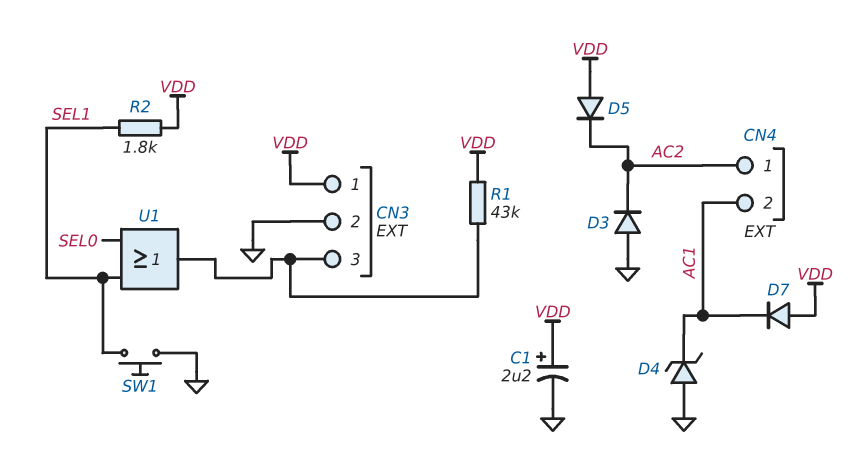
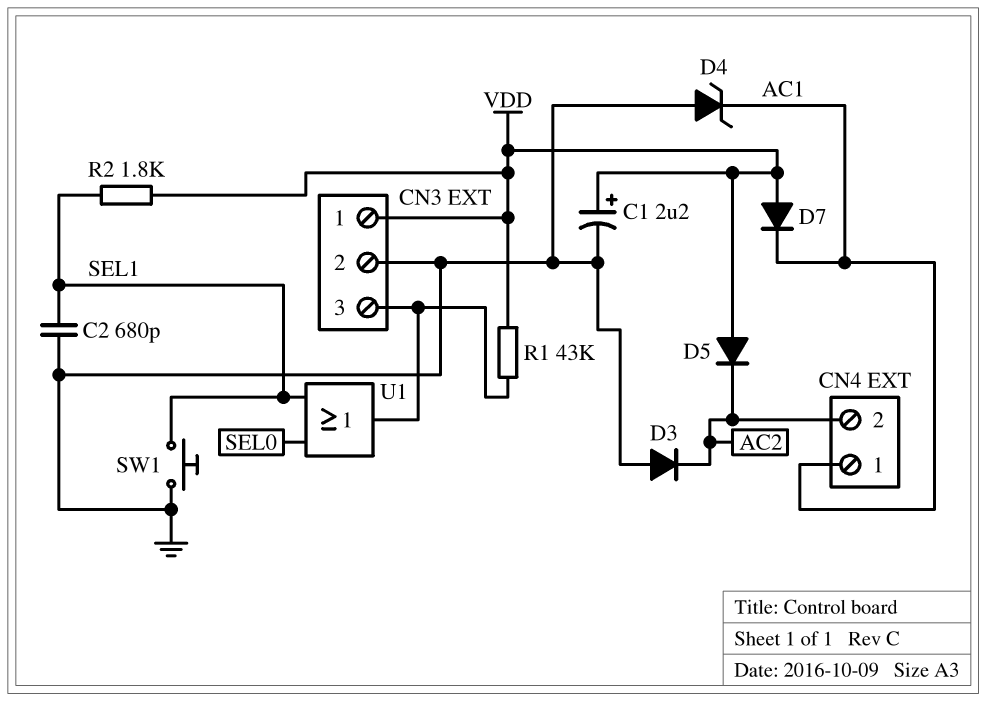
C2: none -> 680pF (GND, SEL1)
CN4 pin 1: AC2 -> AC1
CN4 pin 2: AC1 -> AC2

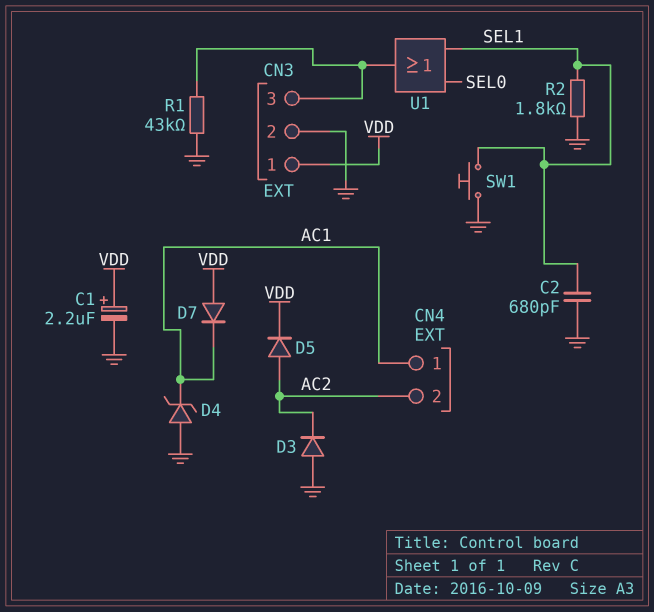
D5: diode (A VDD, K AC2) -> diode (A AC2, K VDD)
R1: 43k (CN3/3, VDD) -> 43k (CN3/3, GND)
R2: 1.8k (SEL1, VDD) -> 1.8k (GND, SEL1)

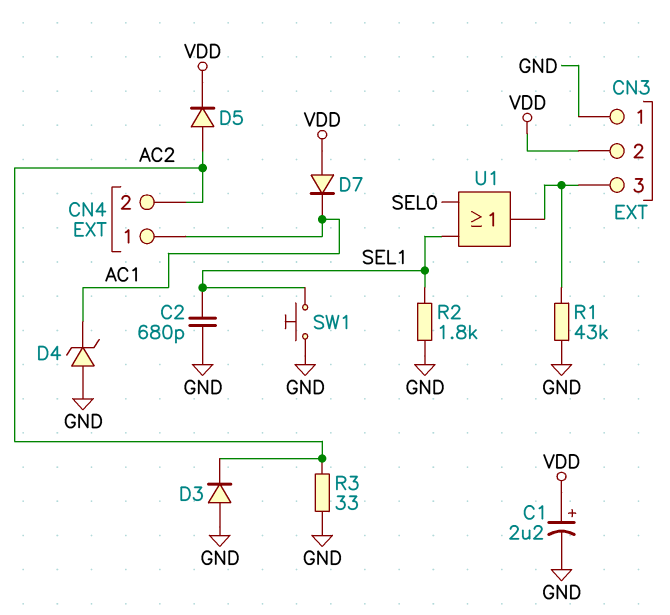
CN3 pin 1: VDD -> GND
CN3 pin 2: GND -> VDD
R3: none -> 33 (AC2, GND)

